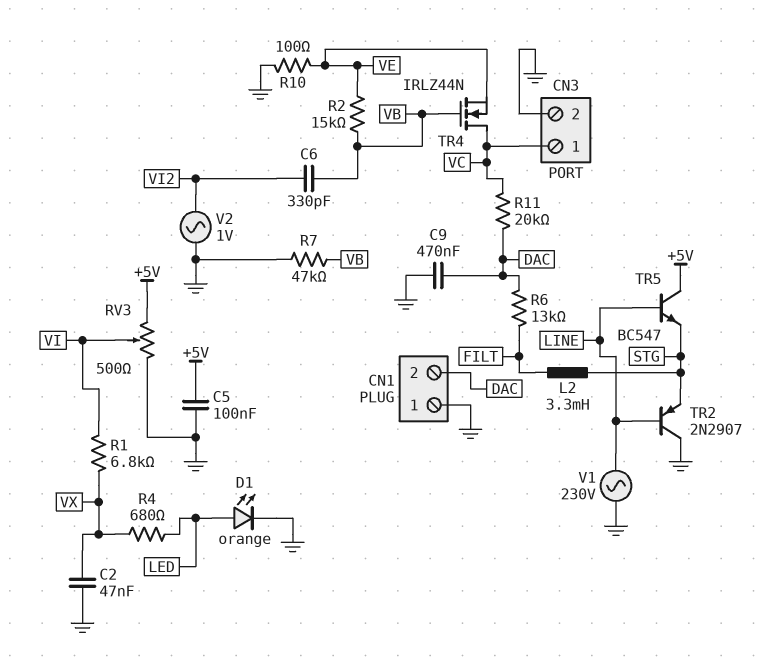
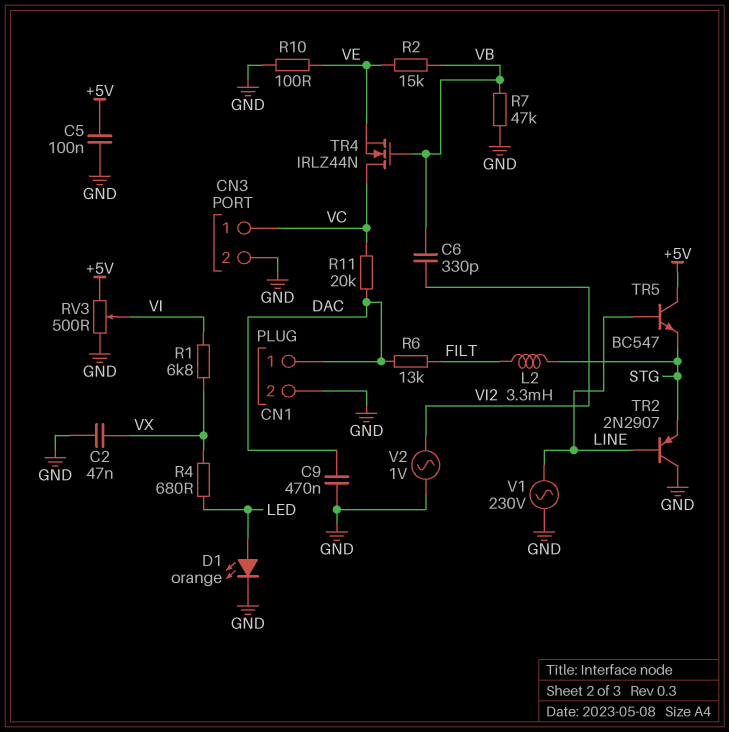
CN1 pin 1: GND -> DAC
CN1 pin 2: DAC -> GND

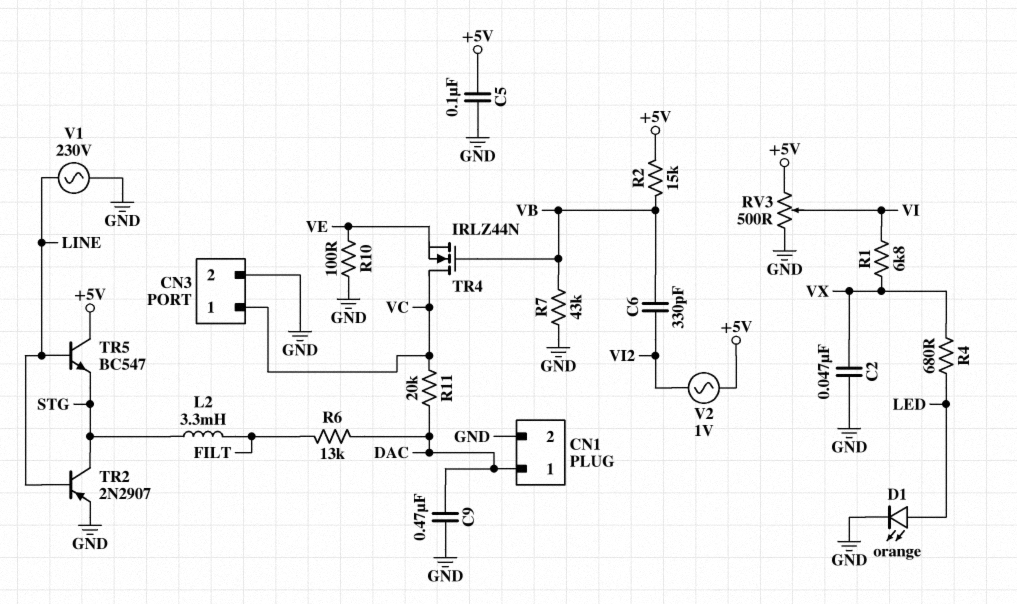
R2: 15k (VB, VE) -> 15k (+5V, VB)
R7: 47k (GND, VB) -> 43k (GND, VB)
TR2: PNP 2N2907 (B LINE, C GND, E STG) -> PNP 2N2907 (B LINE, C STG, E GND)
V2: AC 1V (GND, VI2) -> AC 1V (+5V, VI2)

